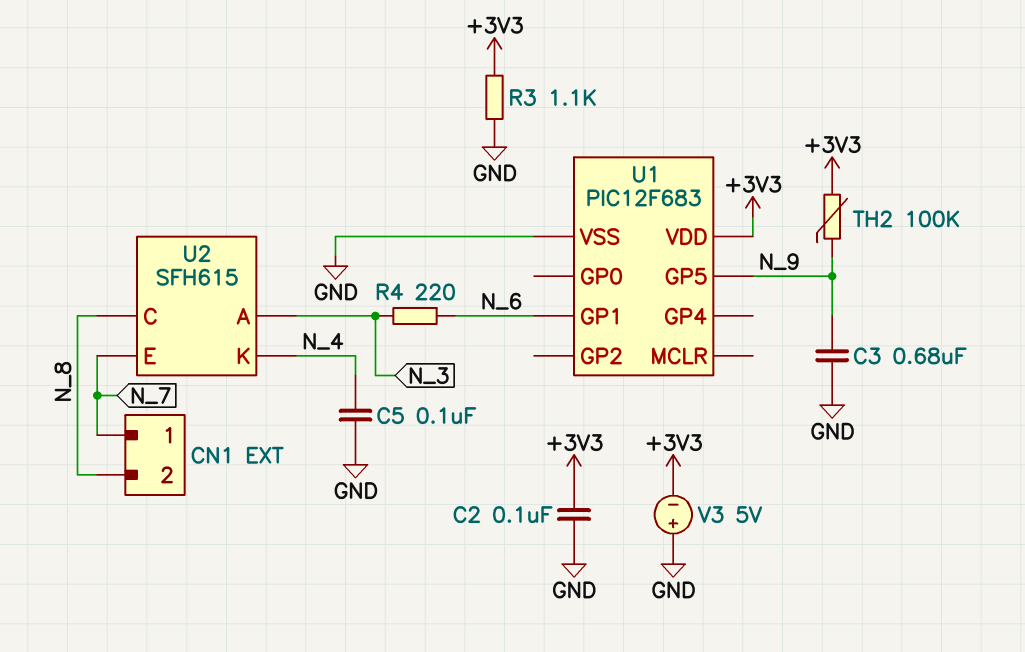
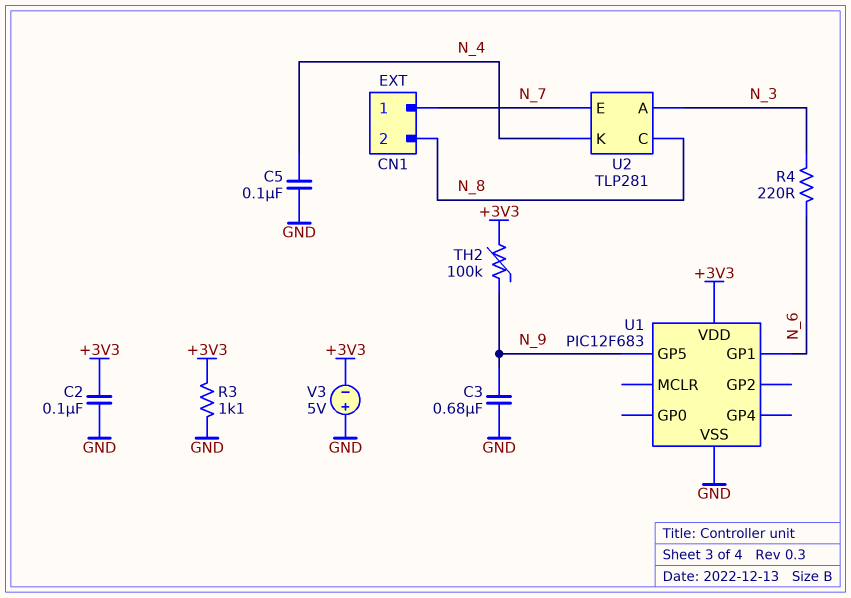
U2: SFH615 -> TLP281

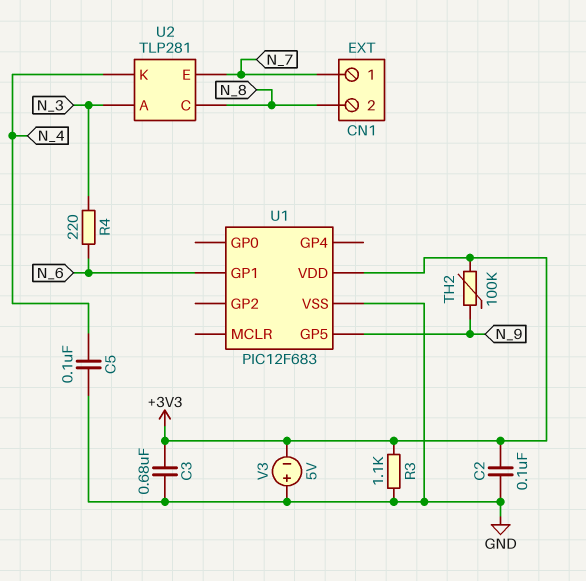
C3: 680nF (GND, N_9) -> 680nF (+3V3, GND)

